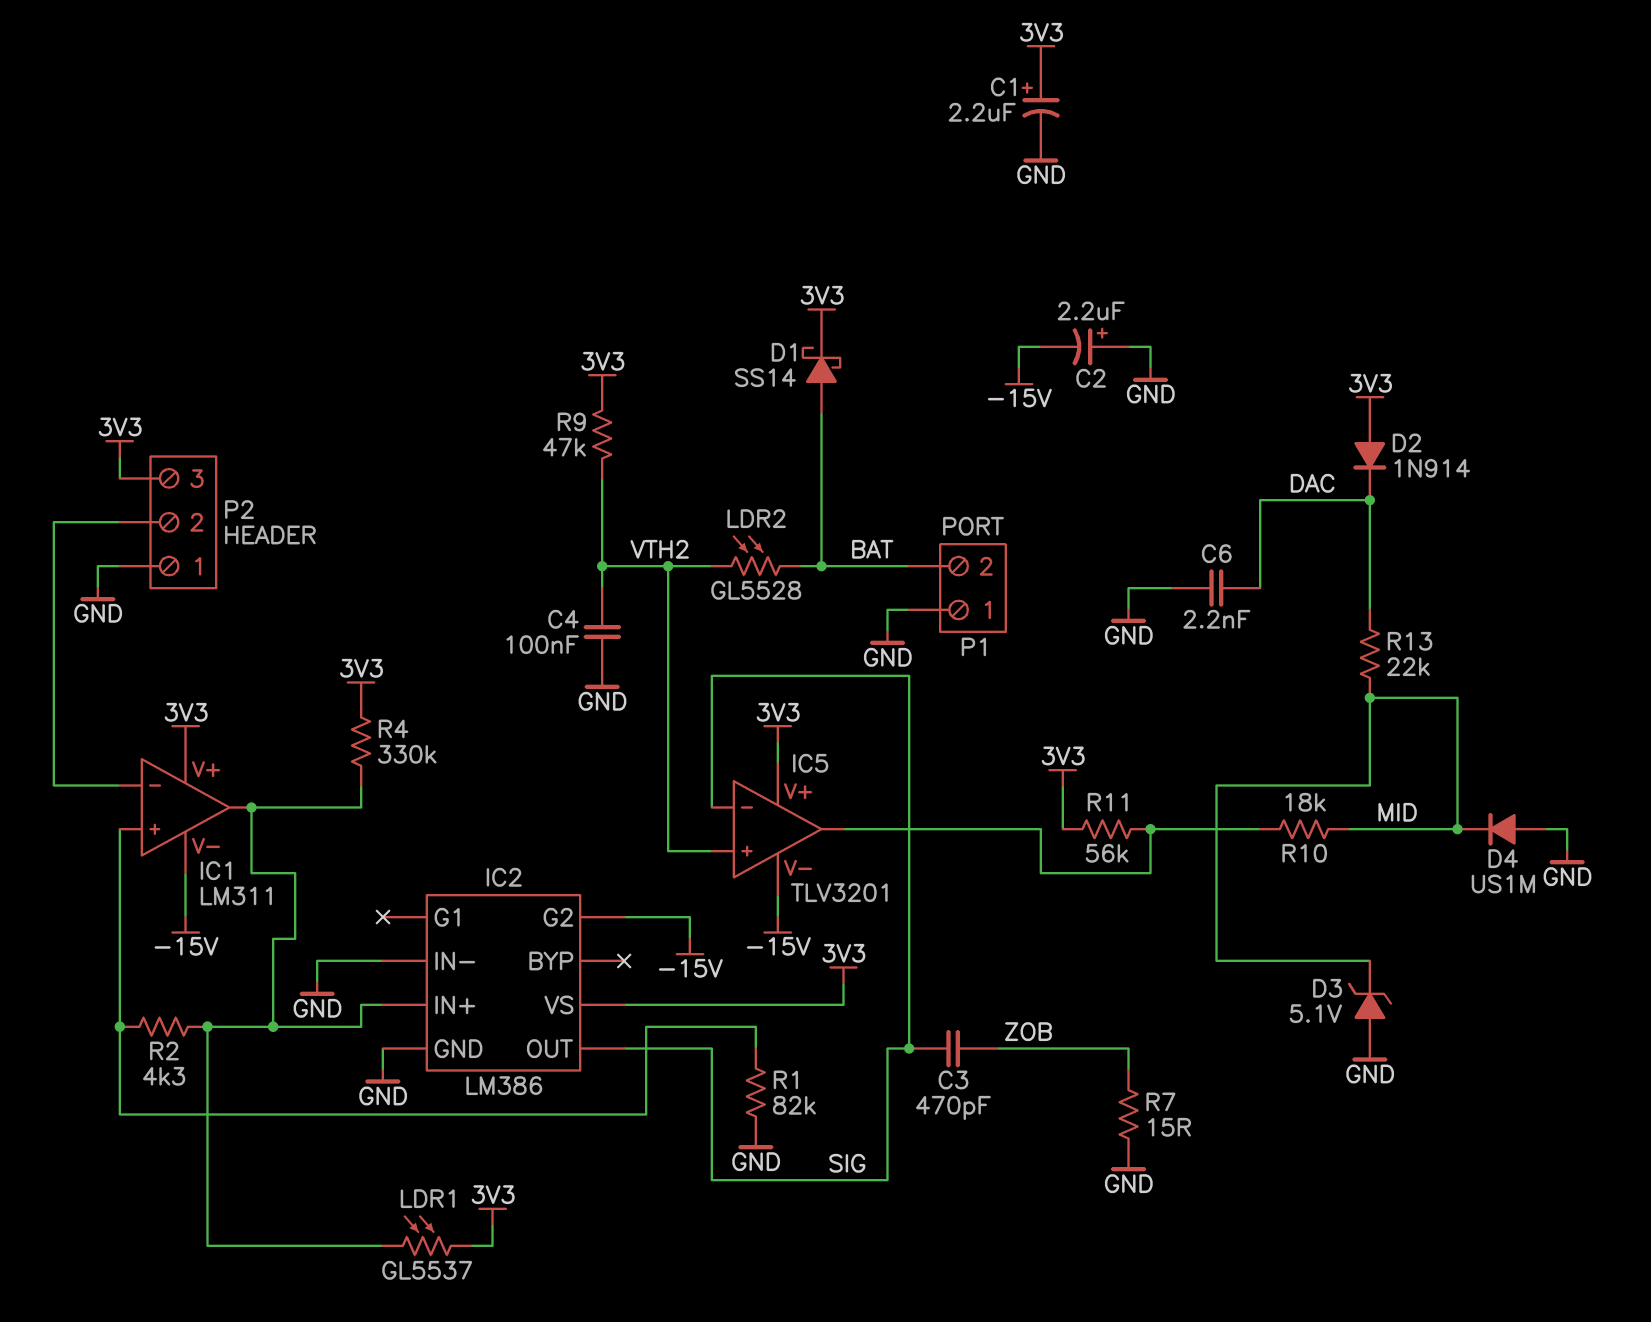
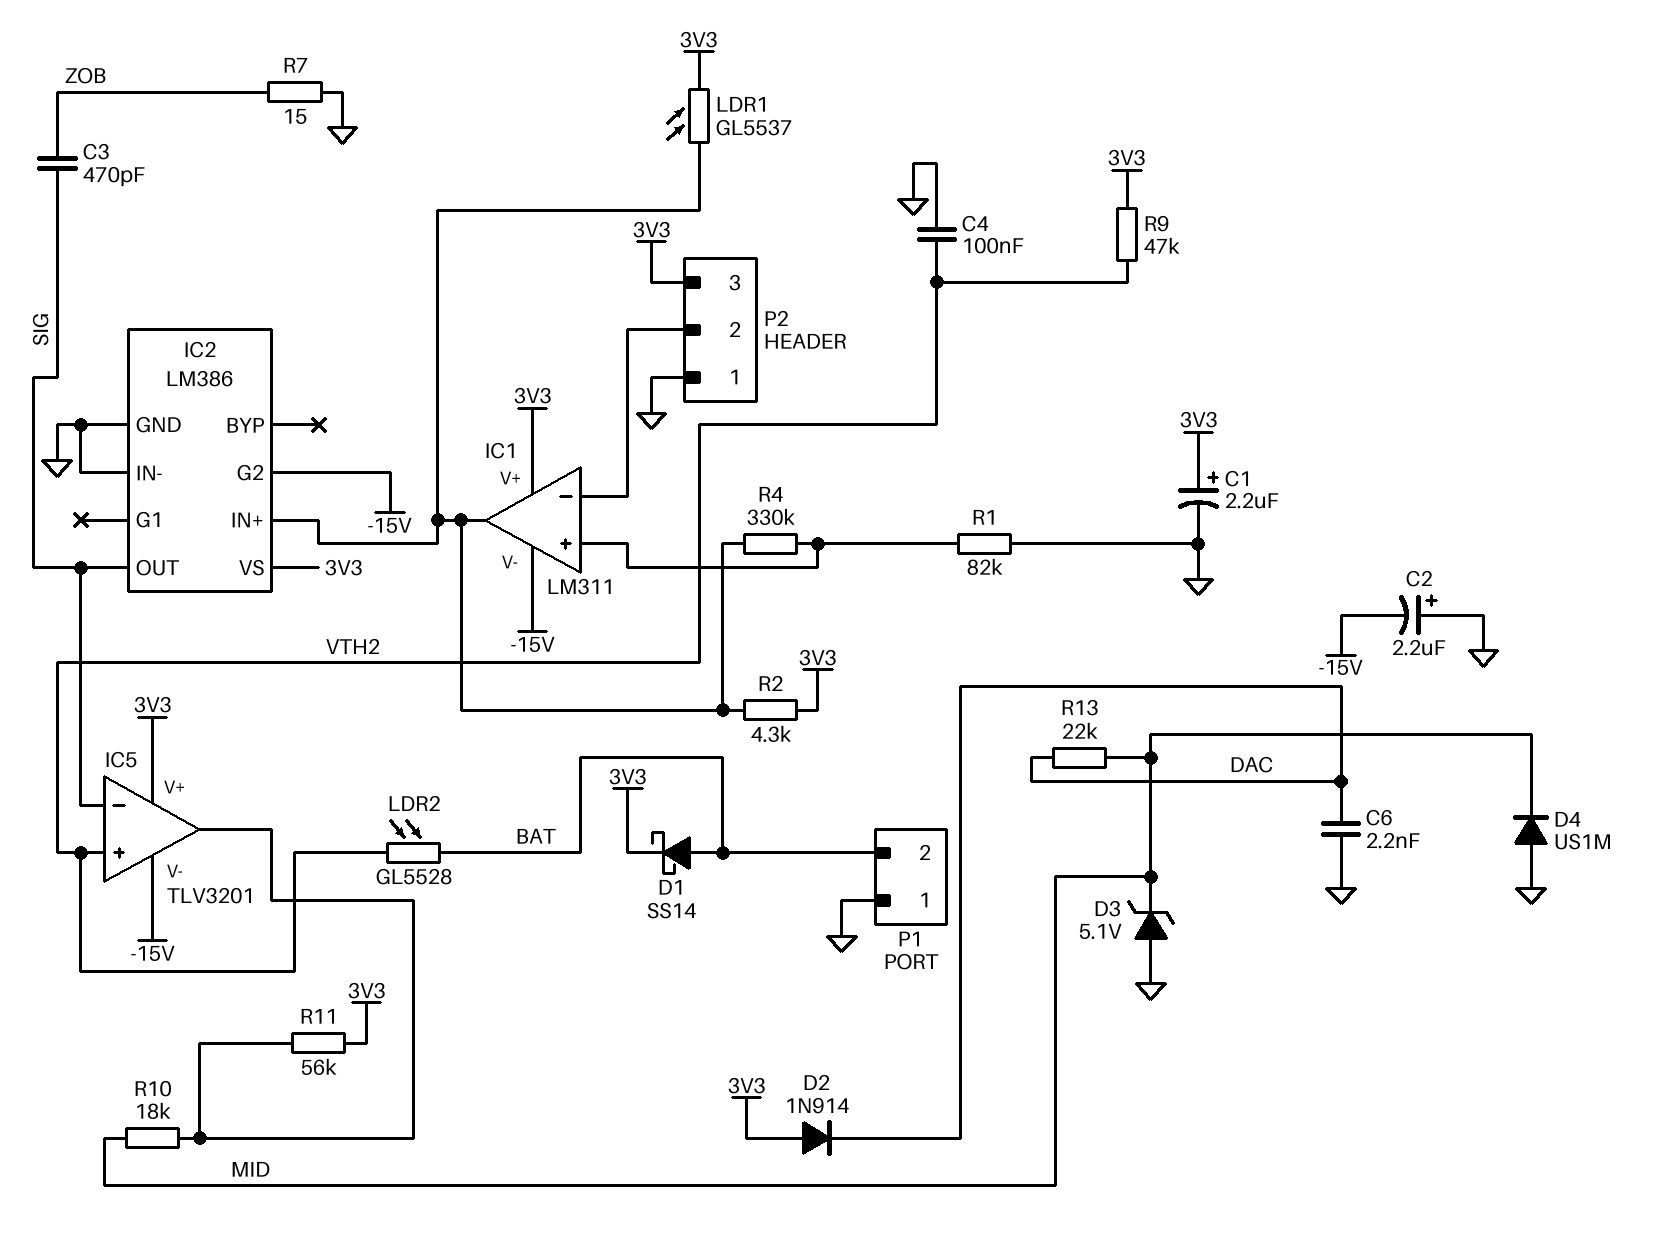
R2: 4.3k (IC1/in+, IC1/out) -> 4.3k (3V3, IC1/out)
R4: 330k (3V3, IC1/out) -> 330k (IC1/in+, IC1/out)

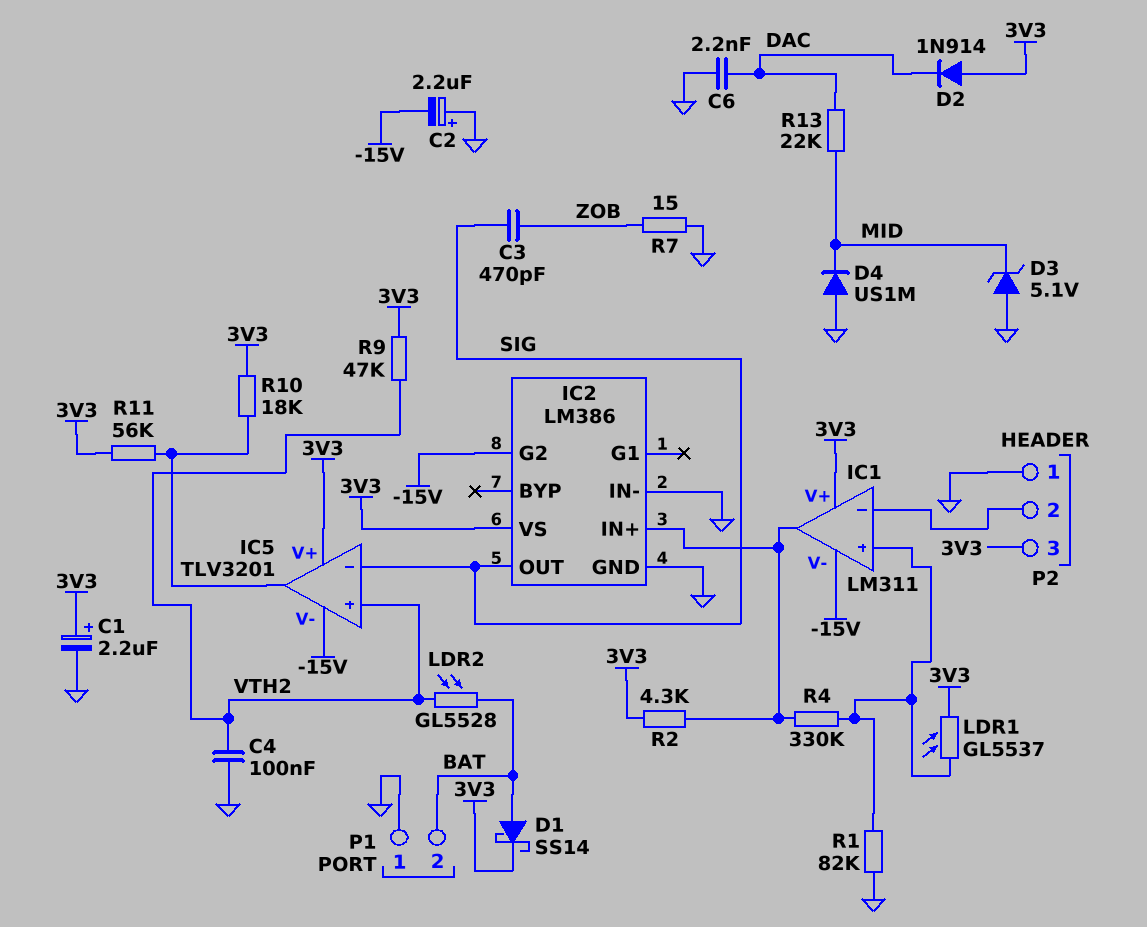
LDR1: GL5537 (3V3, IC1/out) -> GL5537 (3V3, IC1/in+)
R10: 18k (IC5/out, MID) -> 18k (3V3, IC5/out)

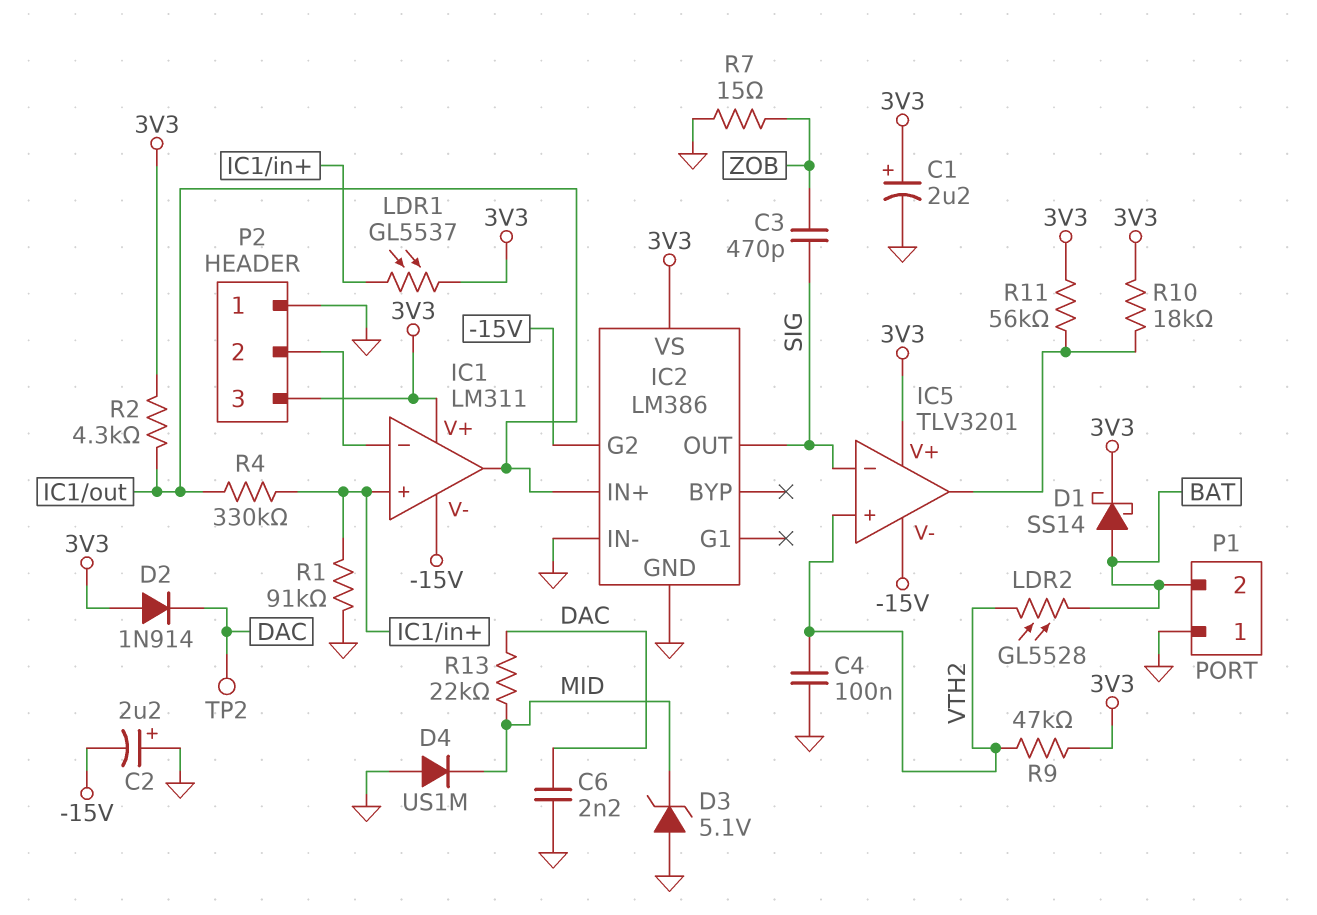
R1: 82k (GND, IC1/in+) -> 91k (GND, IC1/in+)
TP2: none -> test point (DAC)

